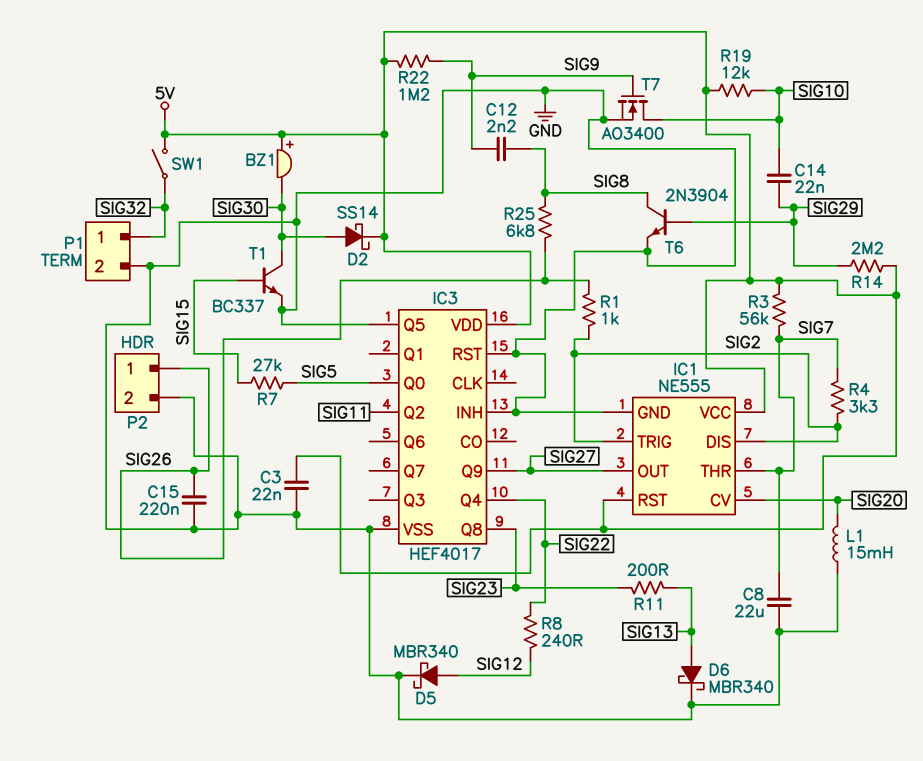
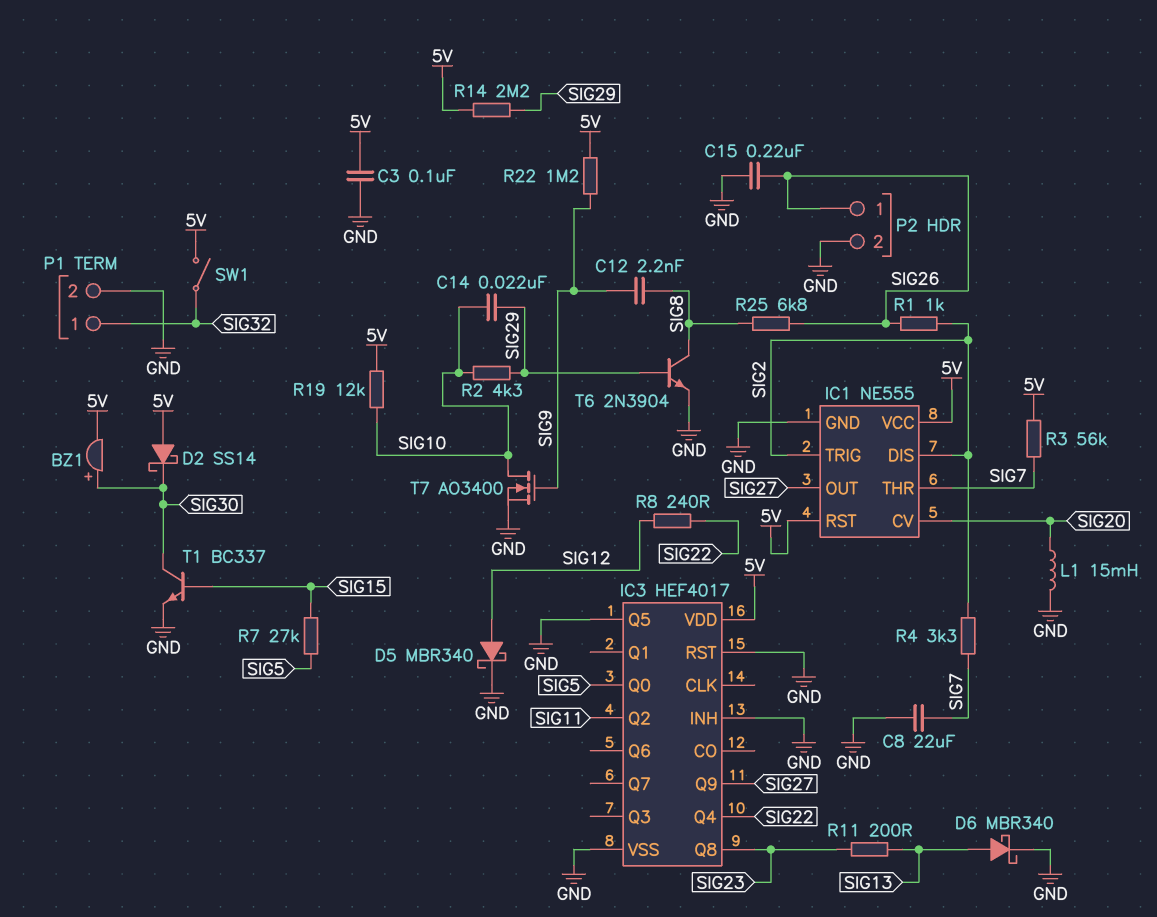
BZ1: buzzer (plus 5V, minus SIG30) -> buzzer (plus SIG30, minus 5V)
C3: 22nF (5V, GND) -> 100nF (5V, GND)
D2: schottky SS14 (A SIG30, K 5V) -> schottky SS14 (A 5V, K SIG30)
R2: none -> 4.3k (SIG10, SIG29)

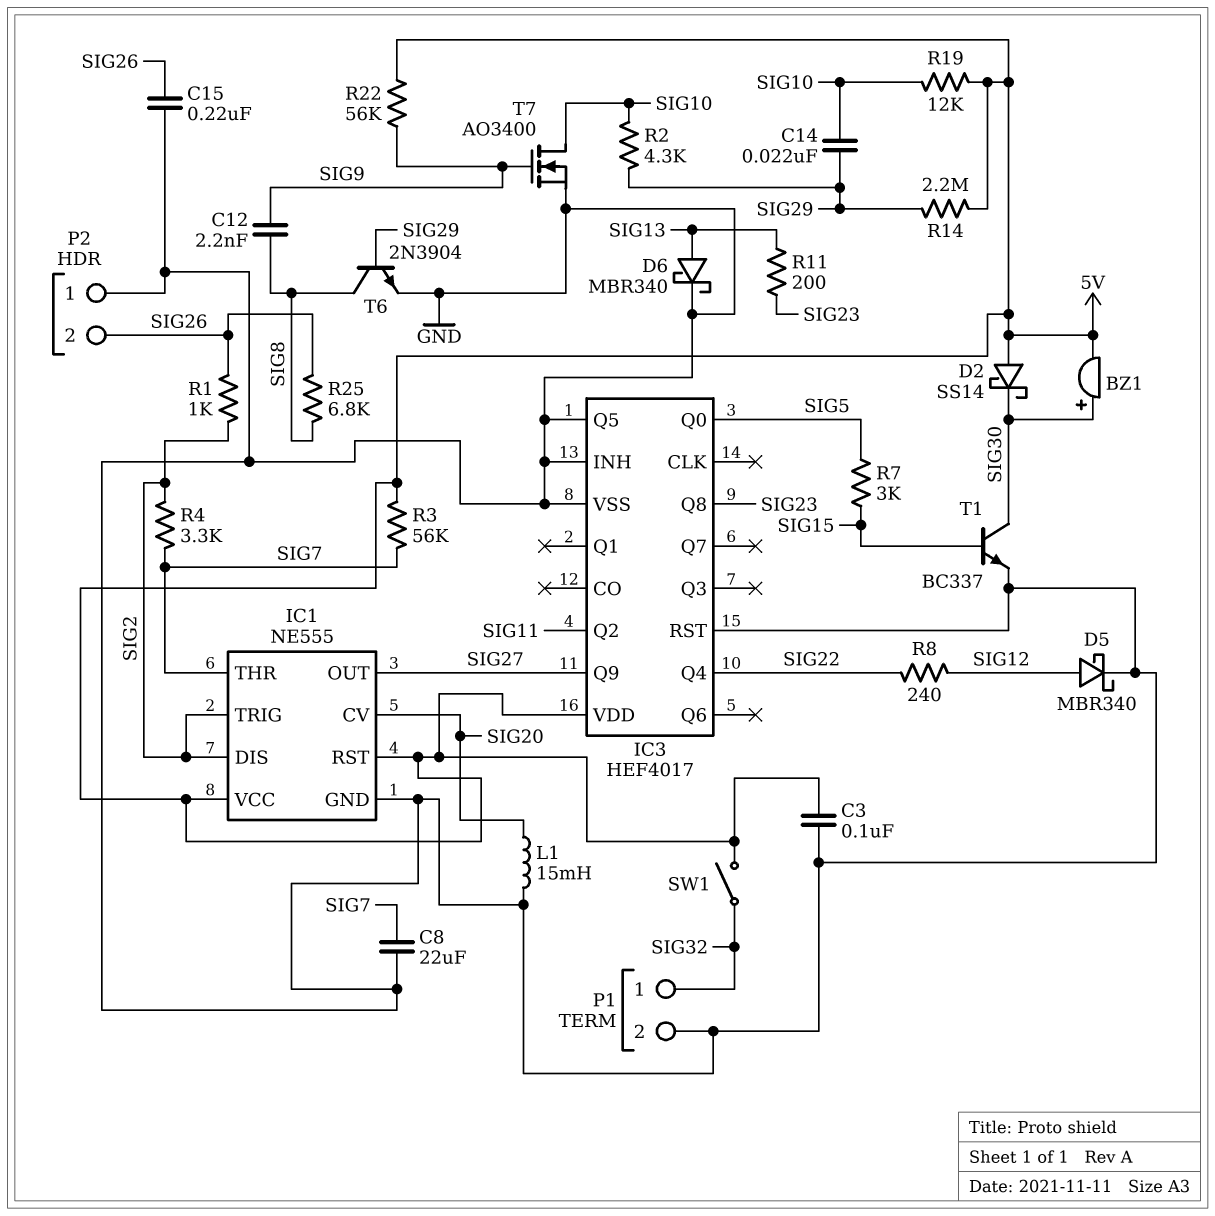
P2 pin 1: SIG26 -> GND
P2 pin 2: GND -> SIG26
R7: 27k (SIG5, SIG15) -> 3k (SIG5, SIG15)
R22: 1.2M (5V, SIG9) -> 56k (5V, SIG9)

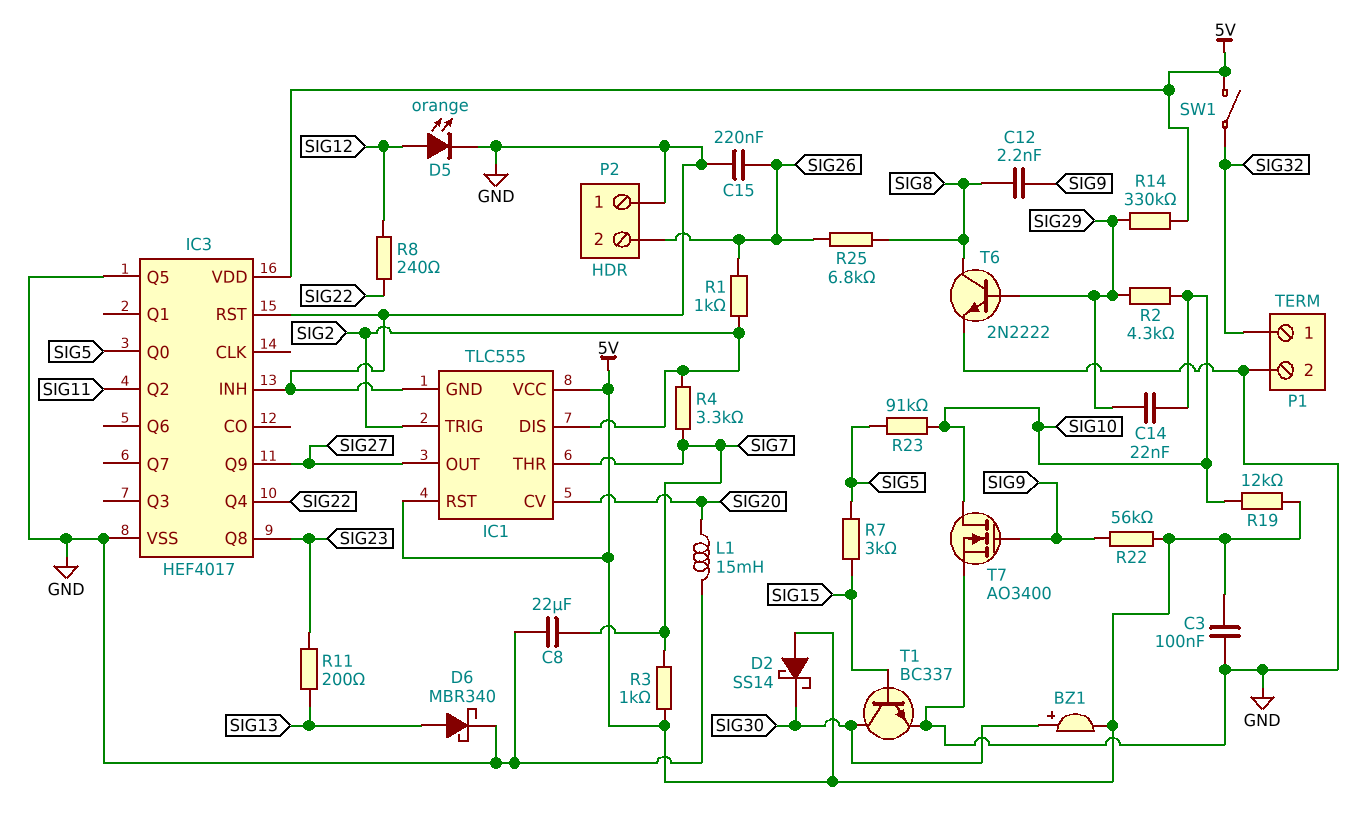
D5: schottky MBR340 (A SIG12, K GND) -> LED orange (A SIG12, K GND)
IC1: NE555 -> TLC555
R3: 56k (5V, SIG7) -> 1k (5V, SIG7)
R14: 2.2M (5V, SIG29) -> 330k (5V, SIG29)
R23: none -> 91k (SIG5, SIG10)
T6: NPN 2N3904 (B SIG29, C SIG8, E GND) -> NPN 2N2222 (B SIG29, C SIG8, E GND)

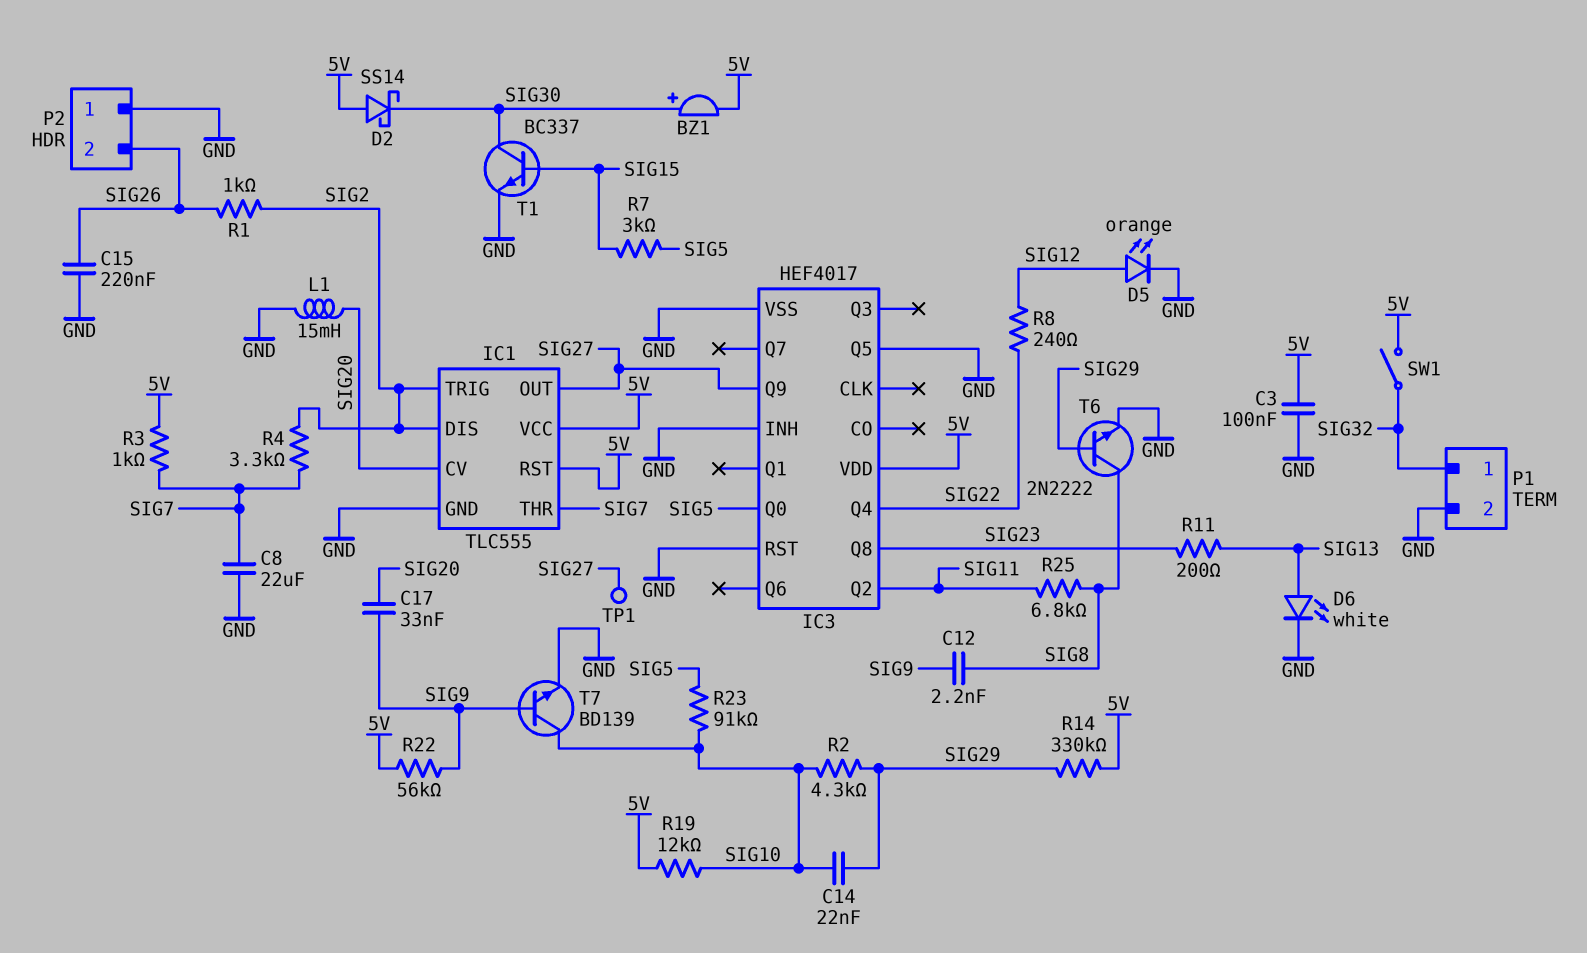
C17: none -> 33nF (SIG9, SIG20)
D6: schottky MBR340 (A SIG13, K GND) -> LED white (A SIG13, K GND)
R25: 6.8k (SIG8, SIG26) -> 6.8k (SIG8, SIG11)
T7: NMOS AO3400 (G SIG9, D SIG10, S GND) -> NPN BD139 (B SIG9, C SIG10, E GND)
TP1: none -> test point (SIG27)

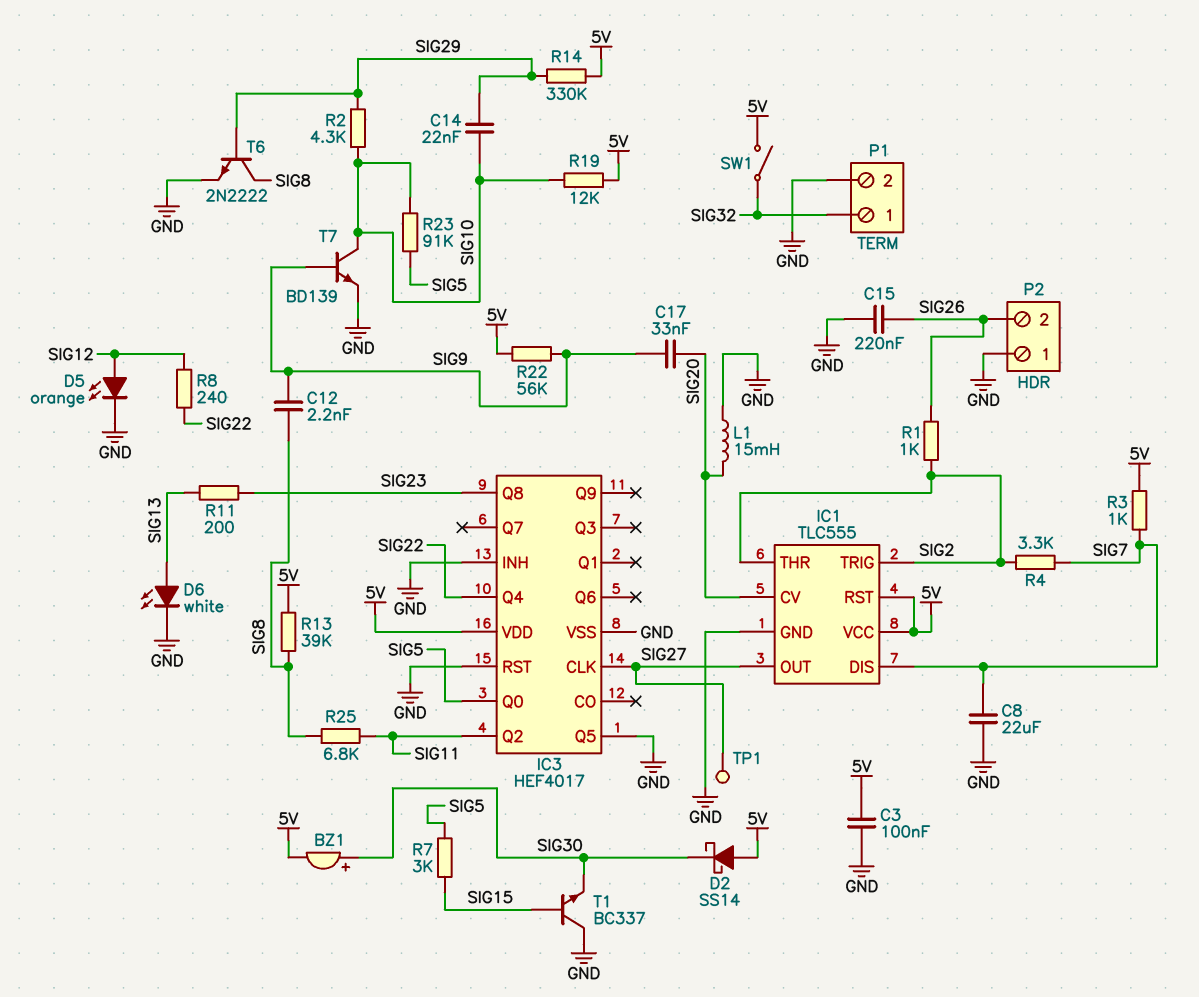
IC1 pin DIS: SIG2 -> SIG7
IC1 pin THR: SIG7 -> SIG2
IC3 pin CLK: none -> SIG27
IC3 pin Q9: SIG27 -> none
R13: none -> 39k (5V, SIG8)
T1: NPN BC337 (B SIG15, C SIG30, E GND) -> NPN BC337 (B SIG15, C GND, E SIG30)

